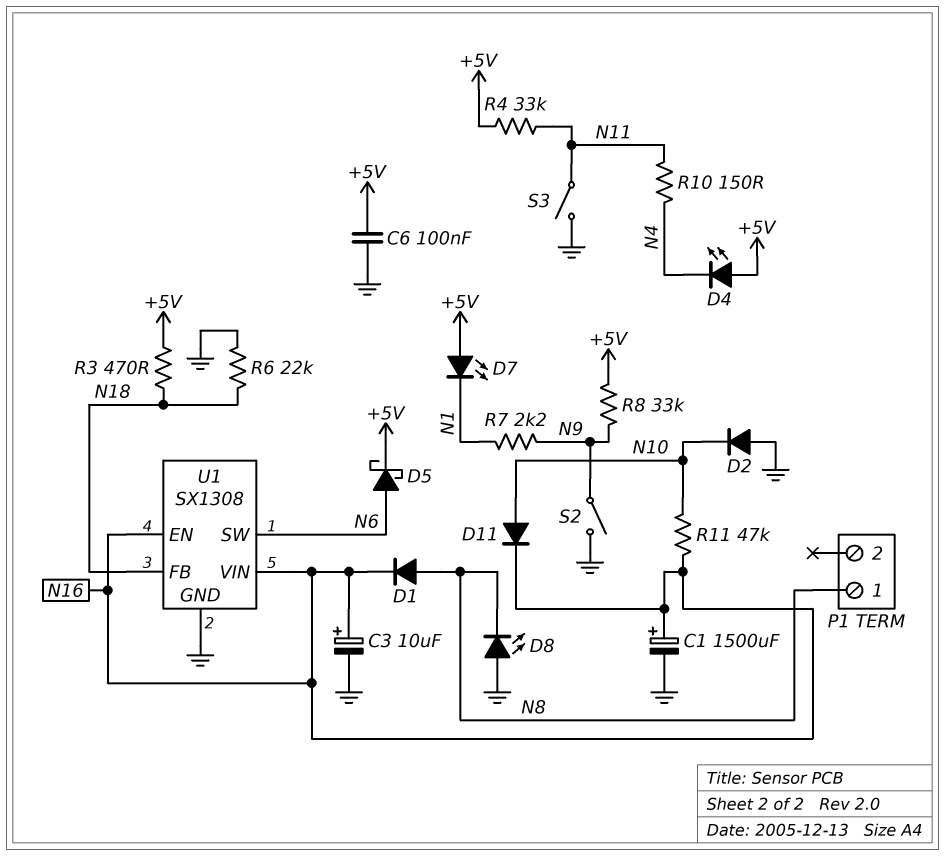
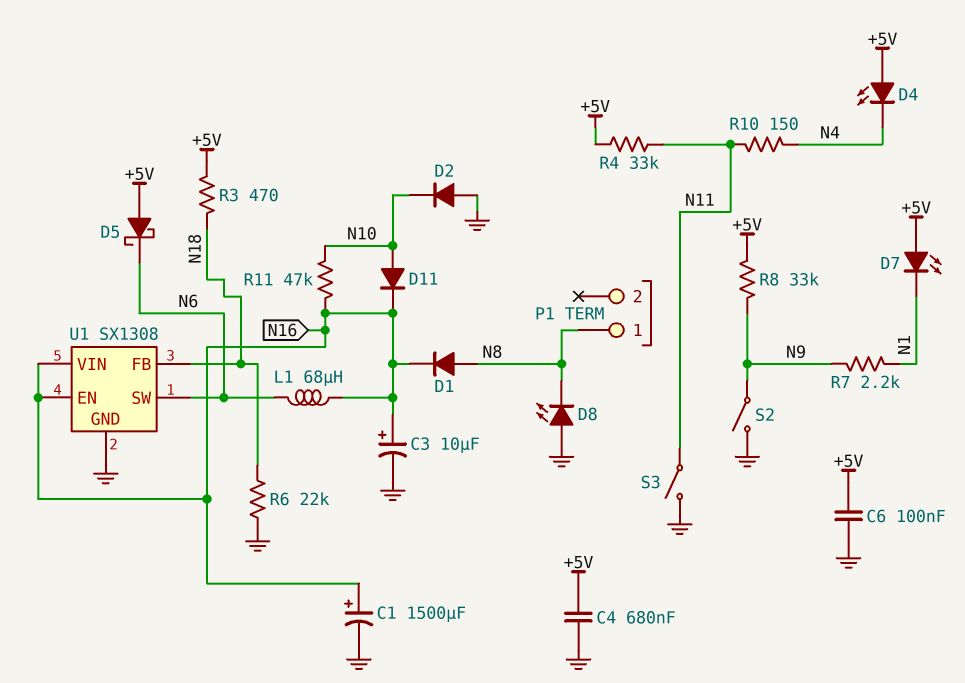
C4: none -> 680nF (+5V, GND)
D5: schottky (A N6, K +5V) -> schottky (A +5V, K N6)
L1: none -> 68uH (N6, N16)

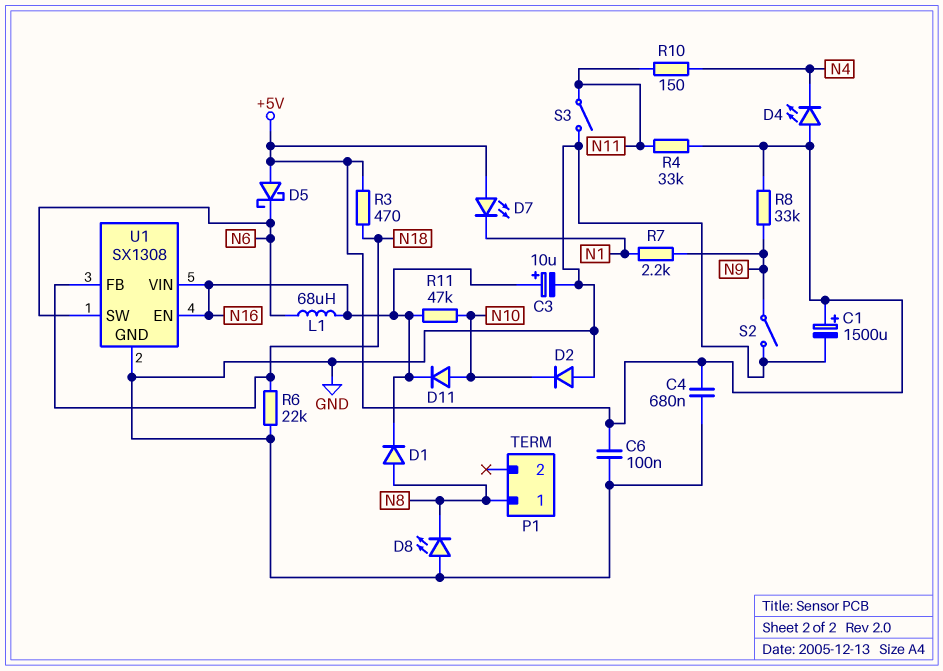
C1: 1500uF (plus N16, minus GND) -> 1500uF (plus +5V, minus GND)

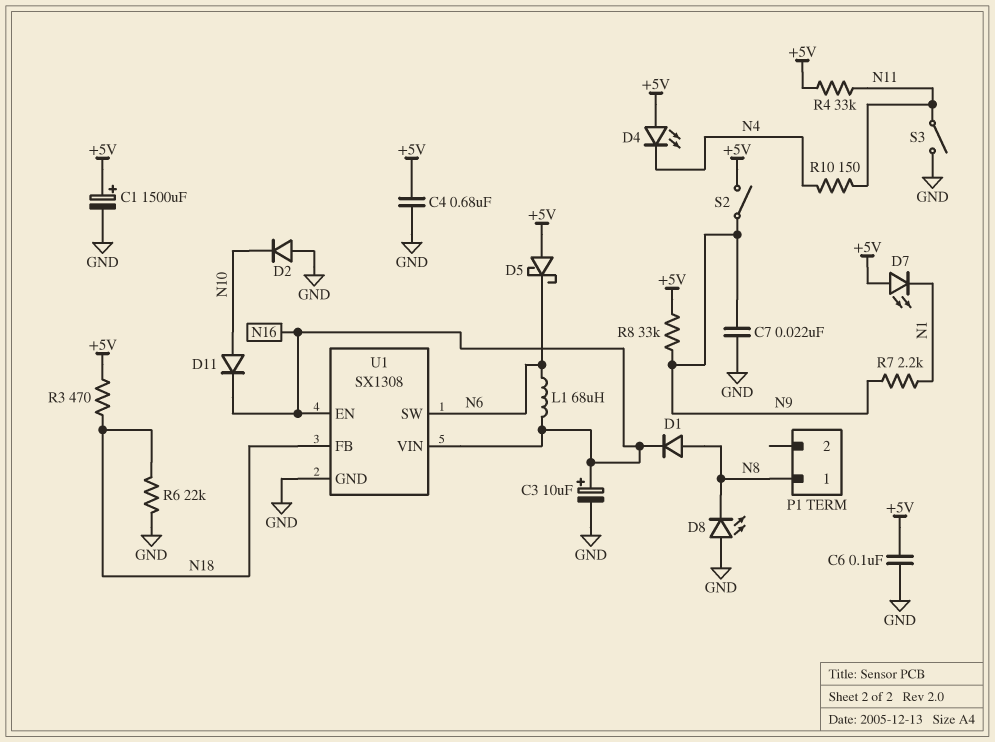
C7: none -> 22nF (GND, N9)
R11: 47k (N10, N16) -> none
S2: switch (GND, N9) -> switch (+5V, N9)

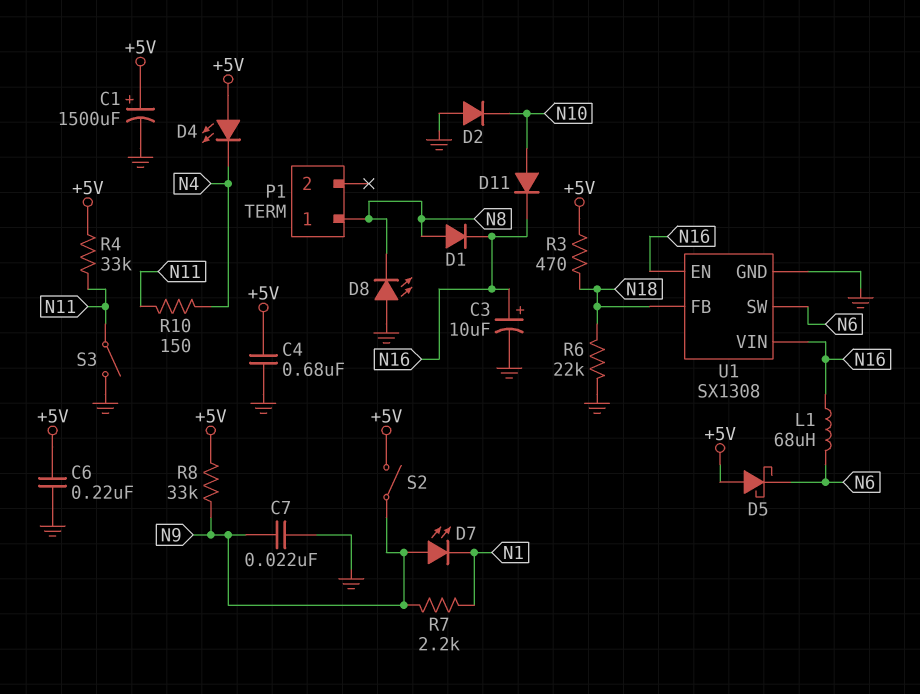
C6: 100nF (+5V, GND) -> 220nF (+5V, GND)
D7: LED (A +5V, K N1) -> LED (A N9, K N1)

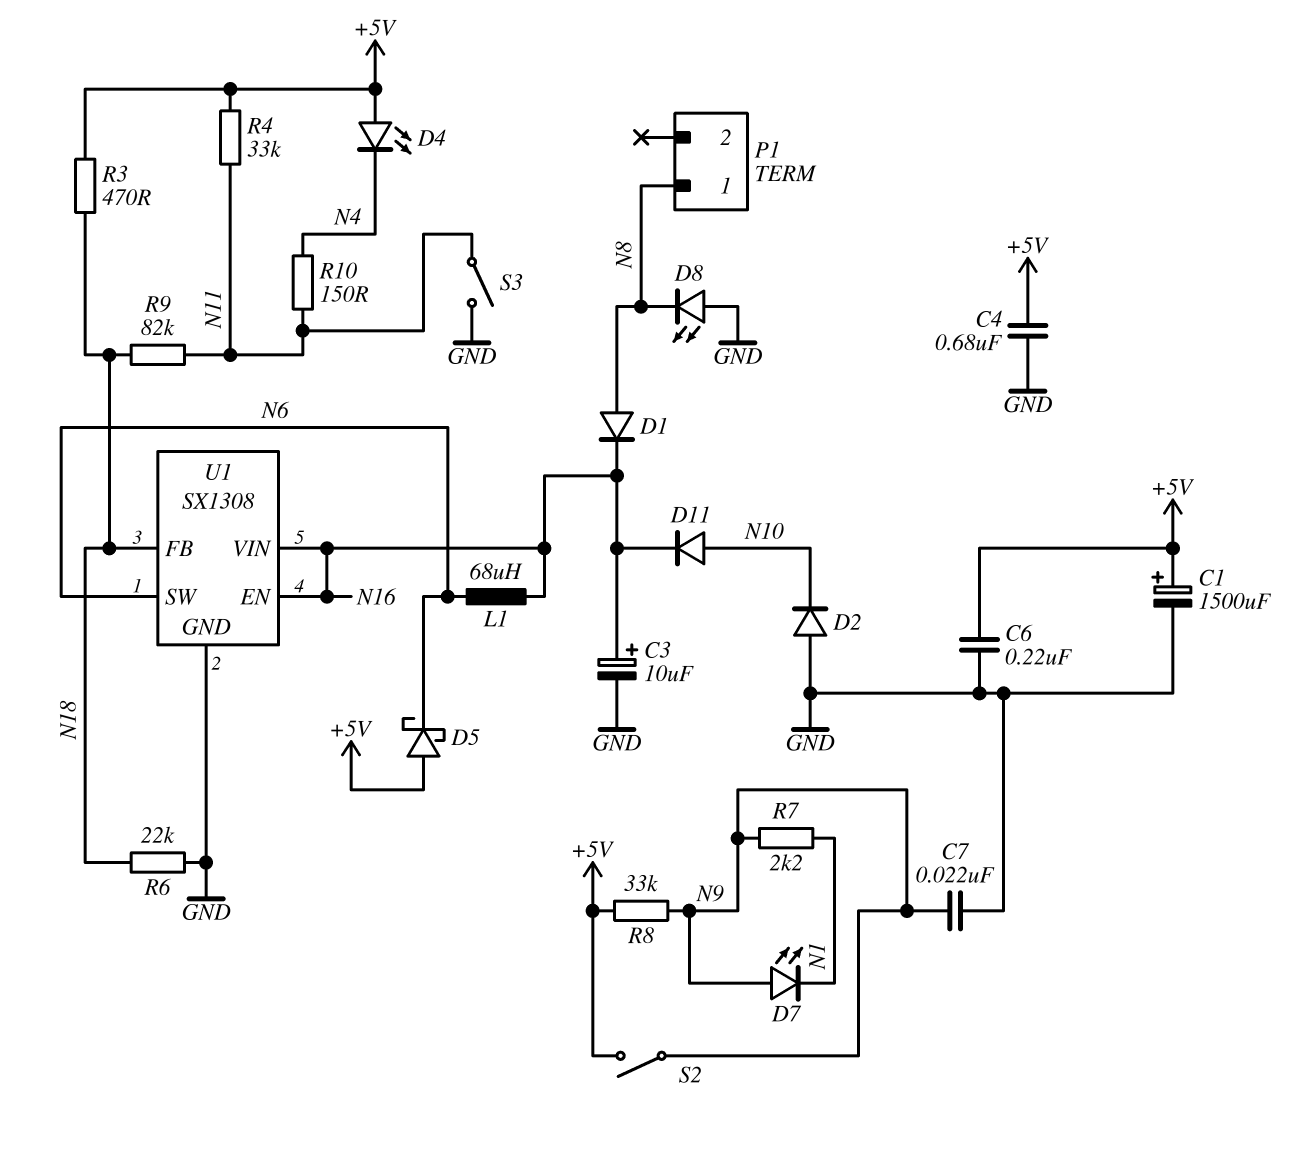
R9: none -> 82k (N11, N18)

